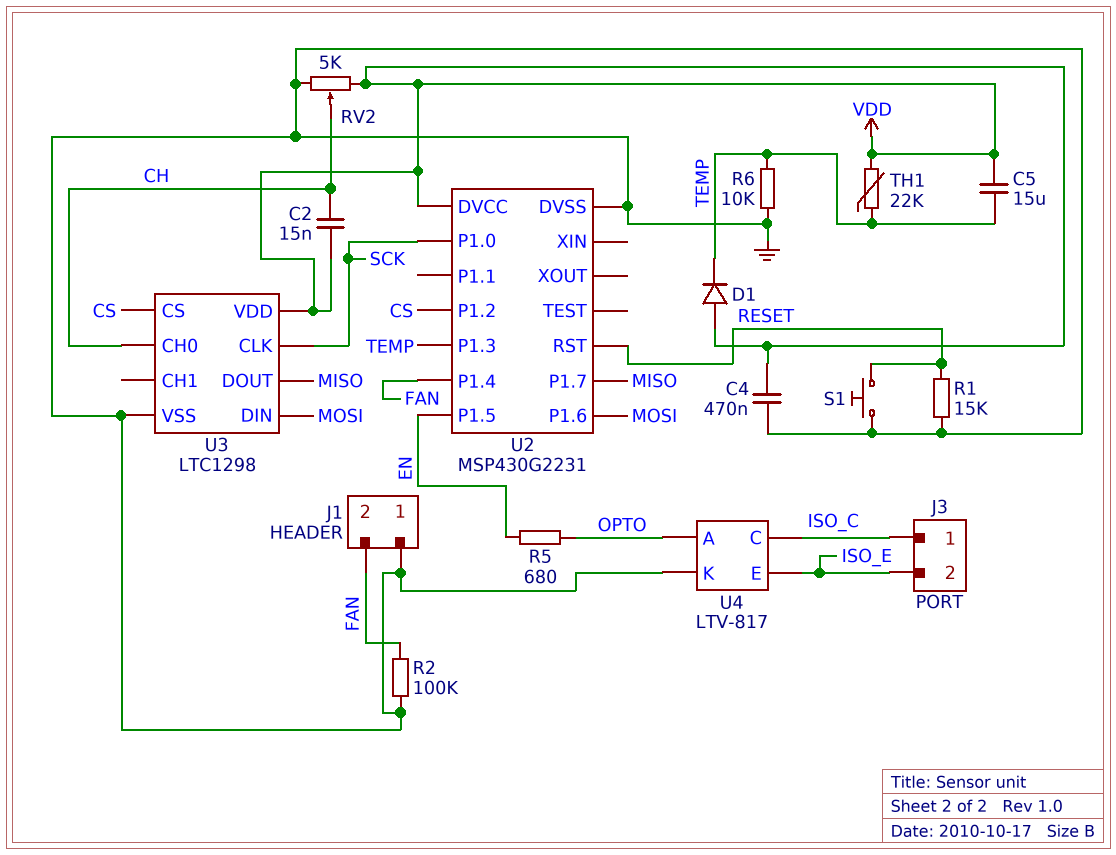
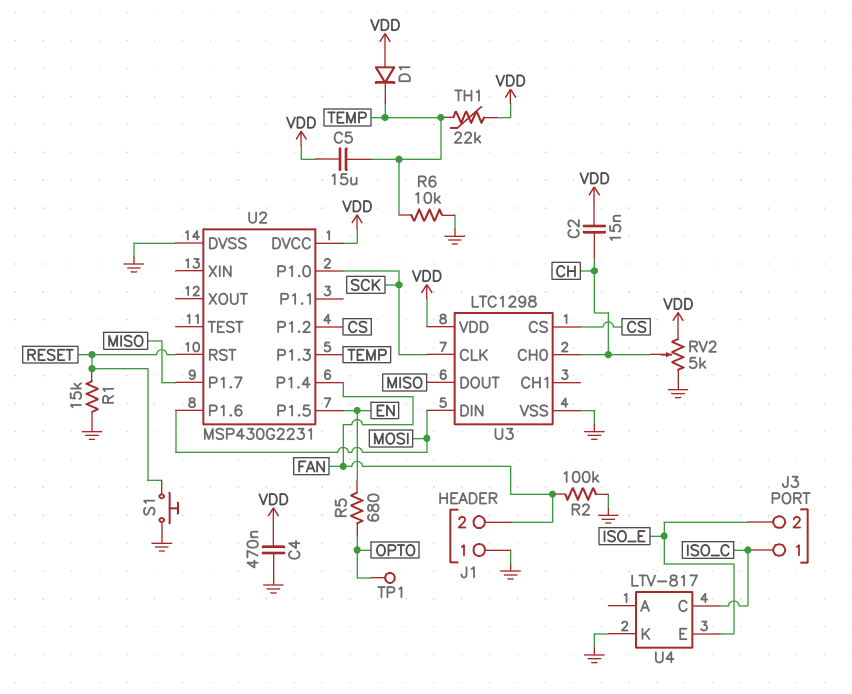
TP1: none -> test point (OPTO)
U4 pin A: OPTO -> none

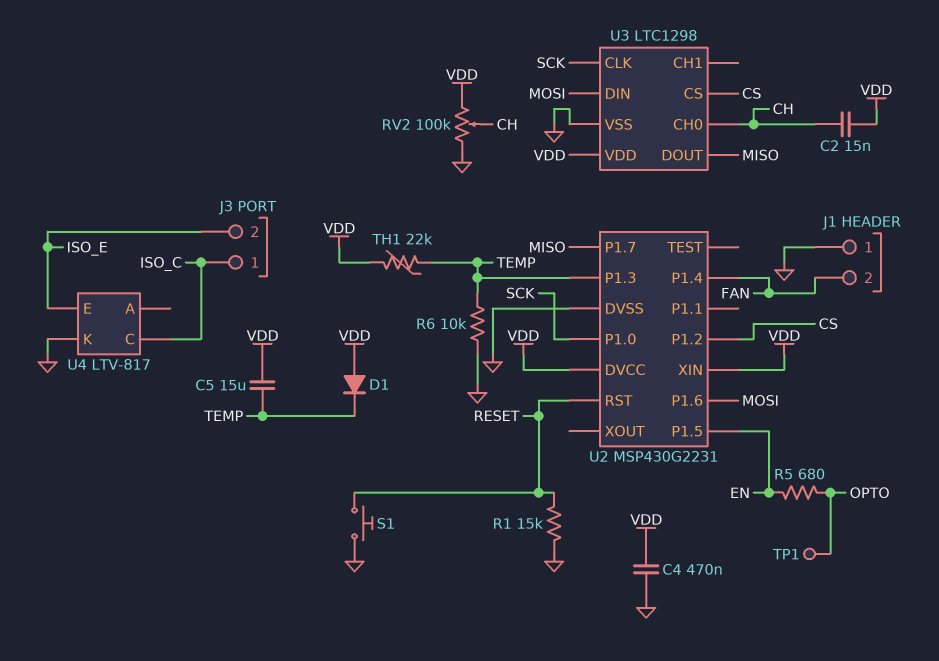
R2: 100k (FAN, GND) -> none
RV2: 5k (GND, VDD, wiper CH) -> 100k (GND, VDD, wiper CH)
U2 pin XIN: none -> VDD

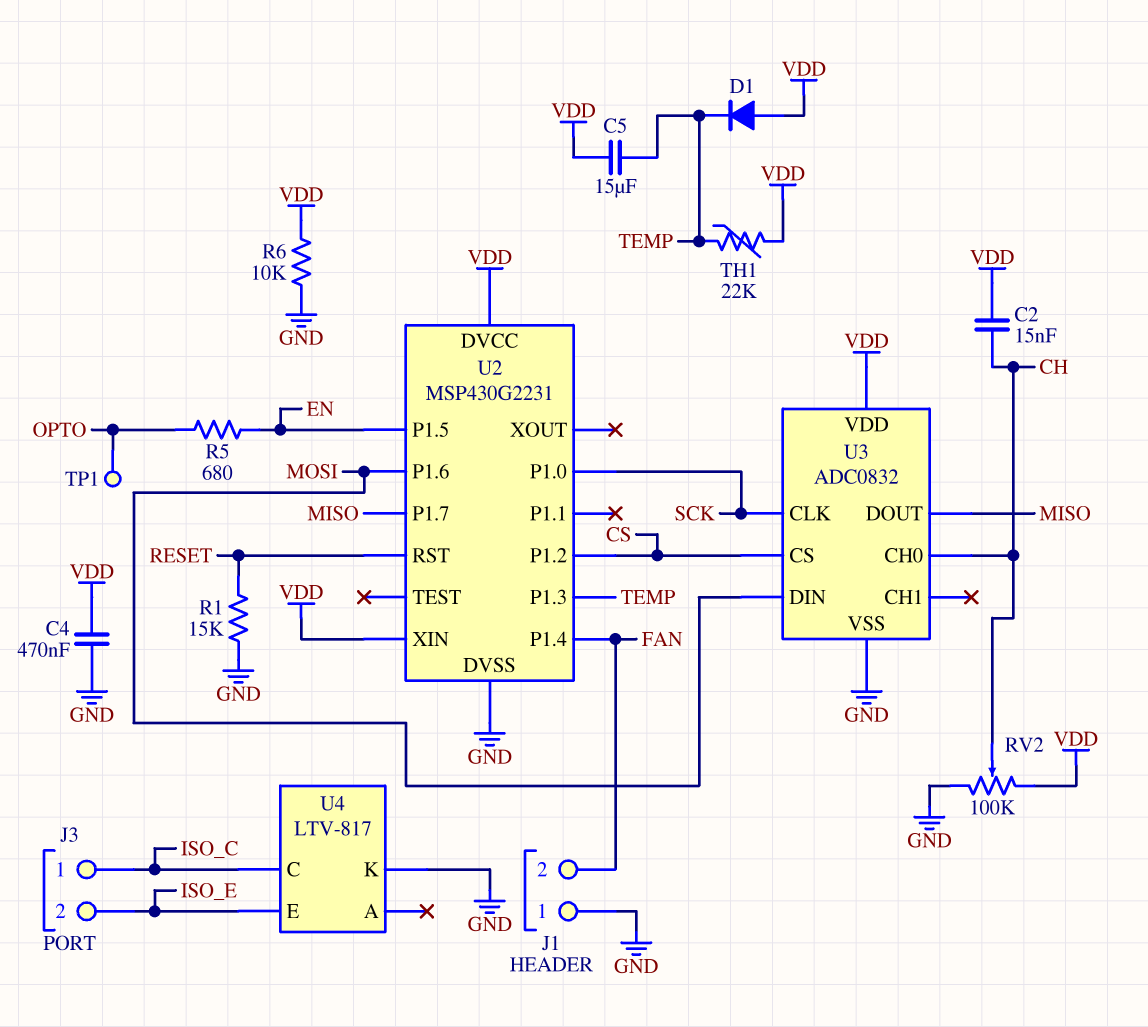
R6: 10k (GND, TEMP) -> 10k (GND, VDD)
S1: button (GND, RESET) -> none
U3: LTC1298 -> ADC0832

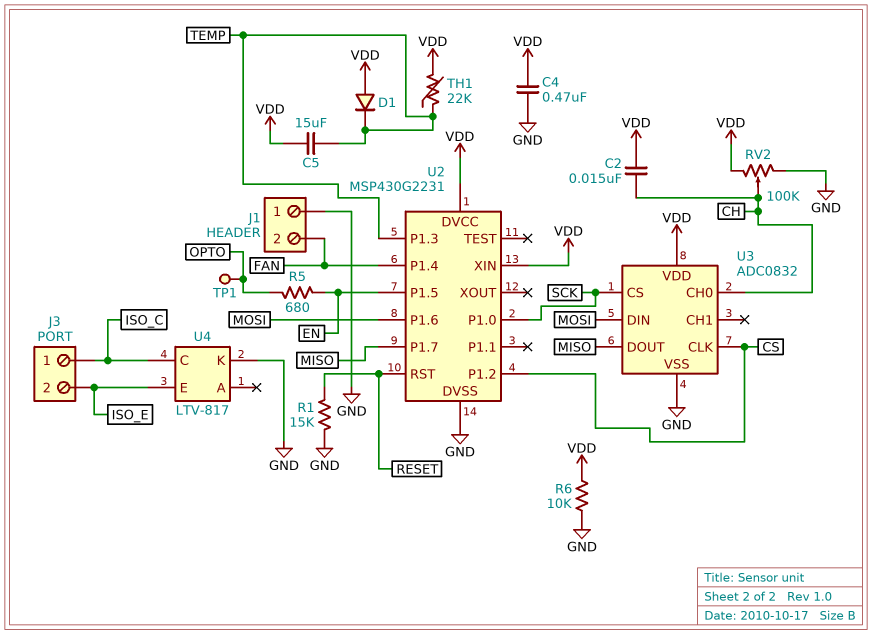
U3 pin CLK: SCK -> CS
U3 pin CS: CS -> SCK

